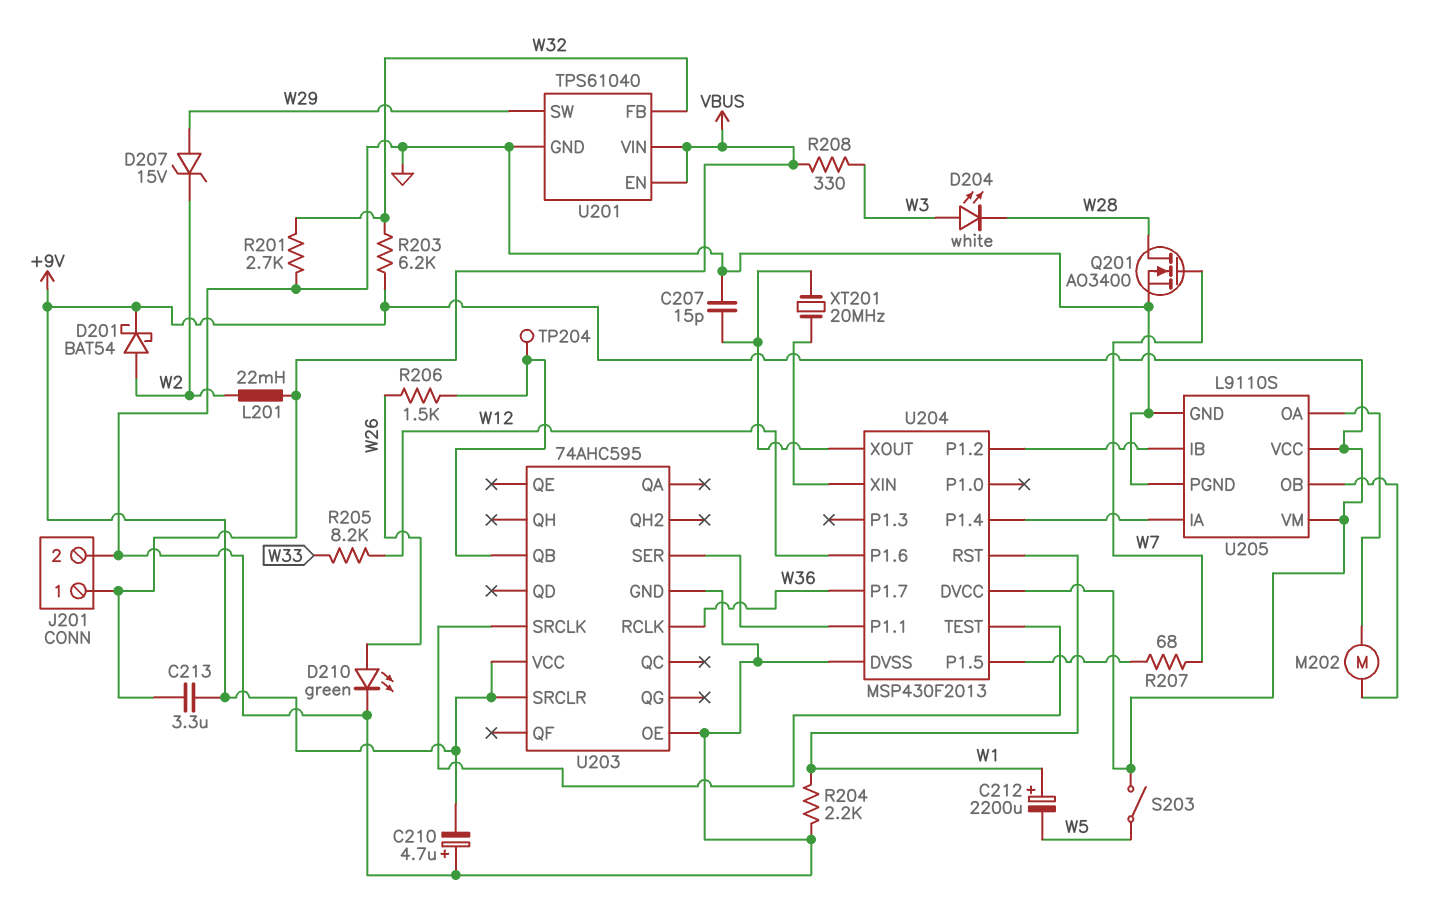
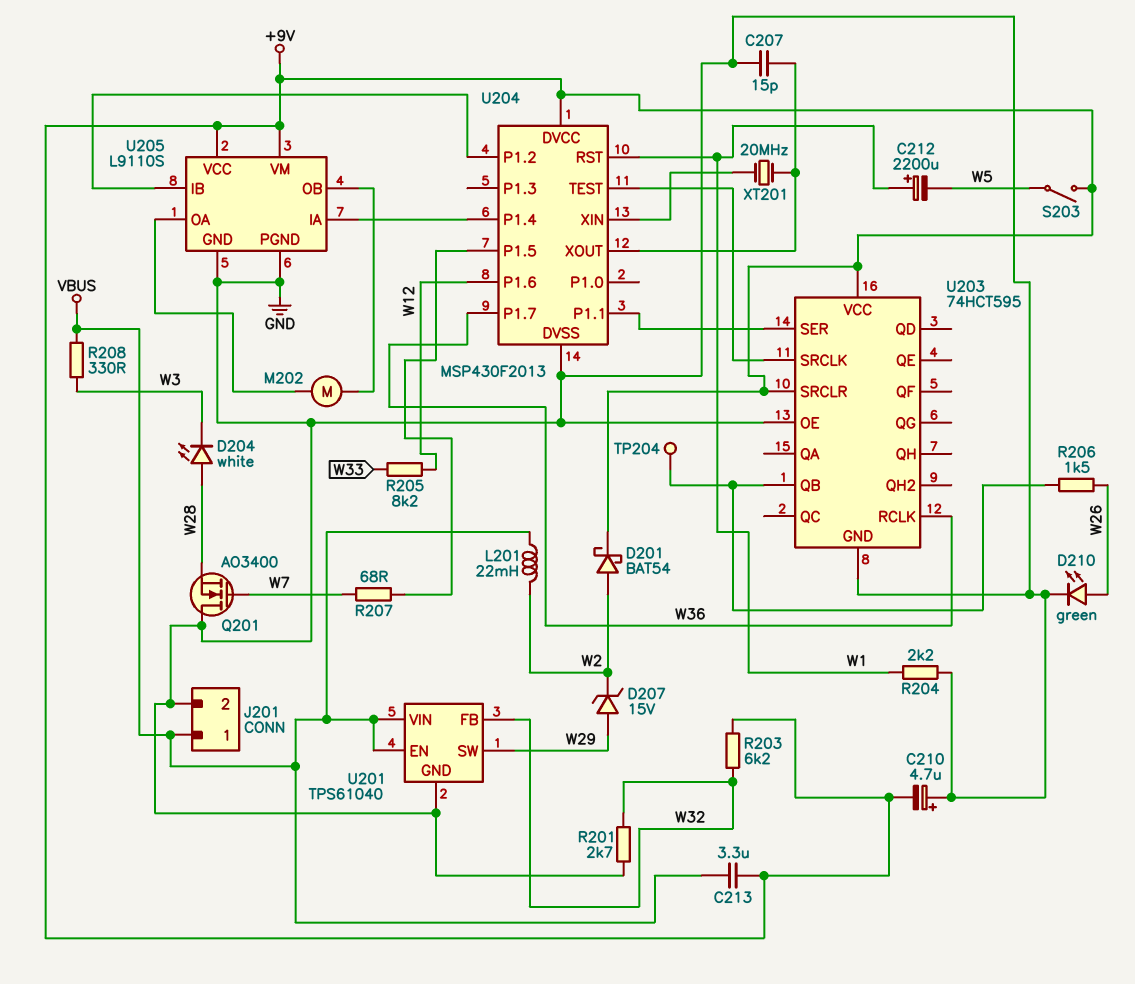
D204: LED white (A W3, K W28) -> LED white (A W28, K W3)
Q201: NMOS AO3400 (G W7, D W28, S GND) -> NMOS AO3400 (G W7, D GND, S W28)
U203: 74AHC595 -> 74HCT595

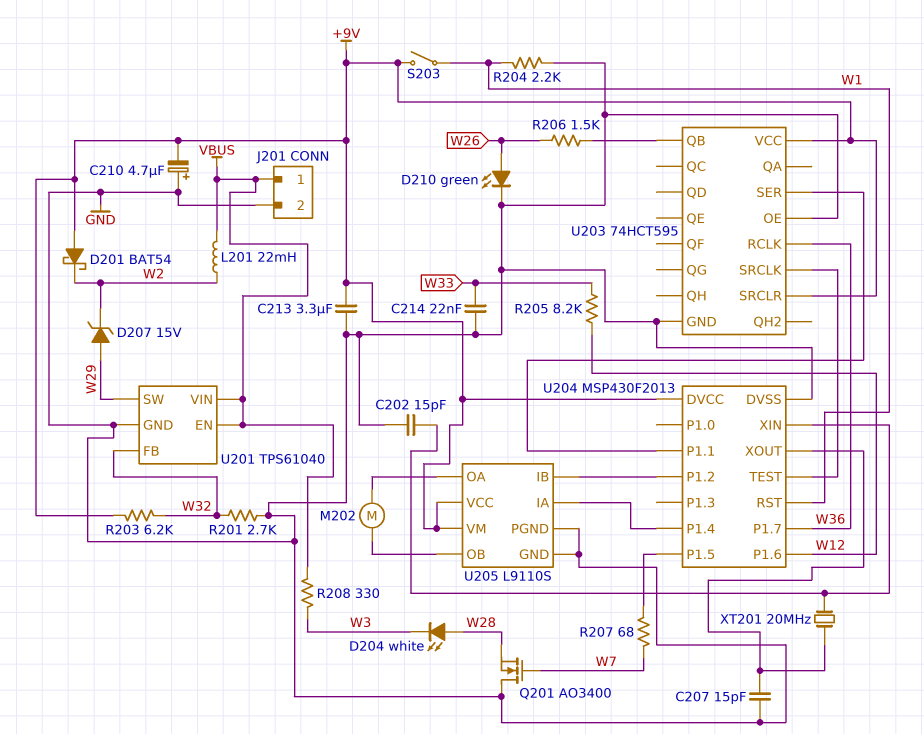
C202: none -> 15pF (GND, U204/XIN)
C212: 2200uF (plus W1, minus W5) -> none
C213: 3.3uF (+9V, VBUS) -> 3.3uF (+9V, GND)
C214: none -> 22nF (GND, W33)
D201: schottky BAT54 (A W2, K +9V) -> schottky BAT54 (A +9V, K W2)
S203: switch (+9V, W5) -> switch (+9V, W1)
TP204: test point (U203/QB) -> none

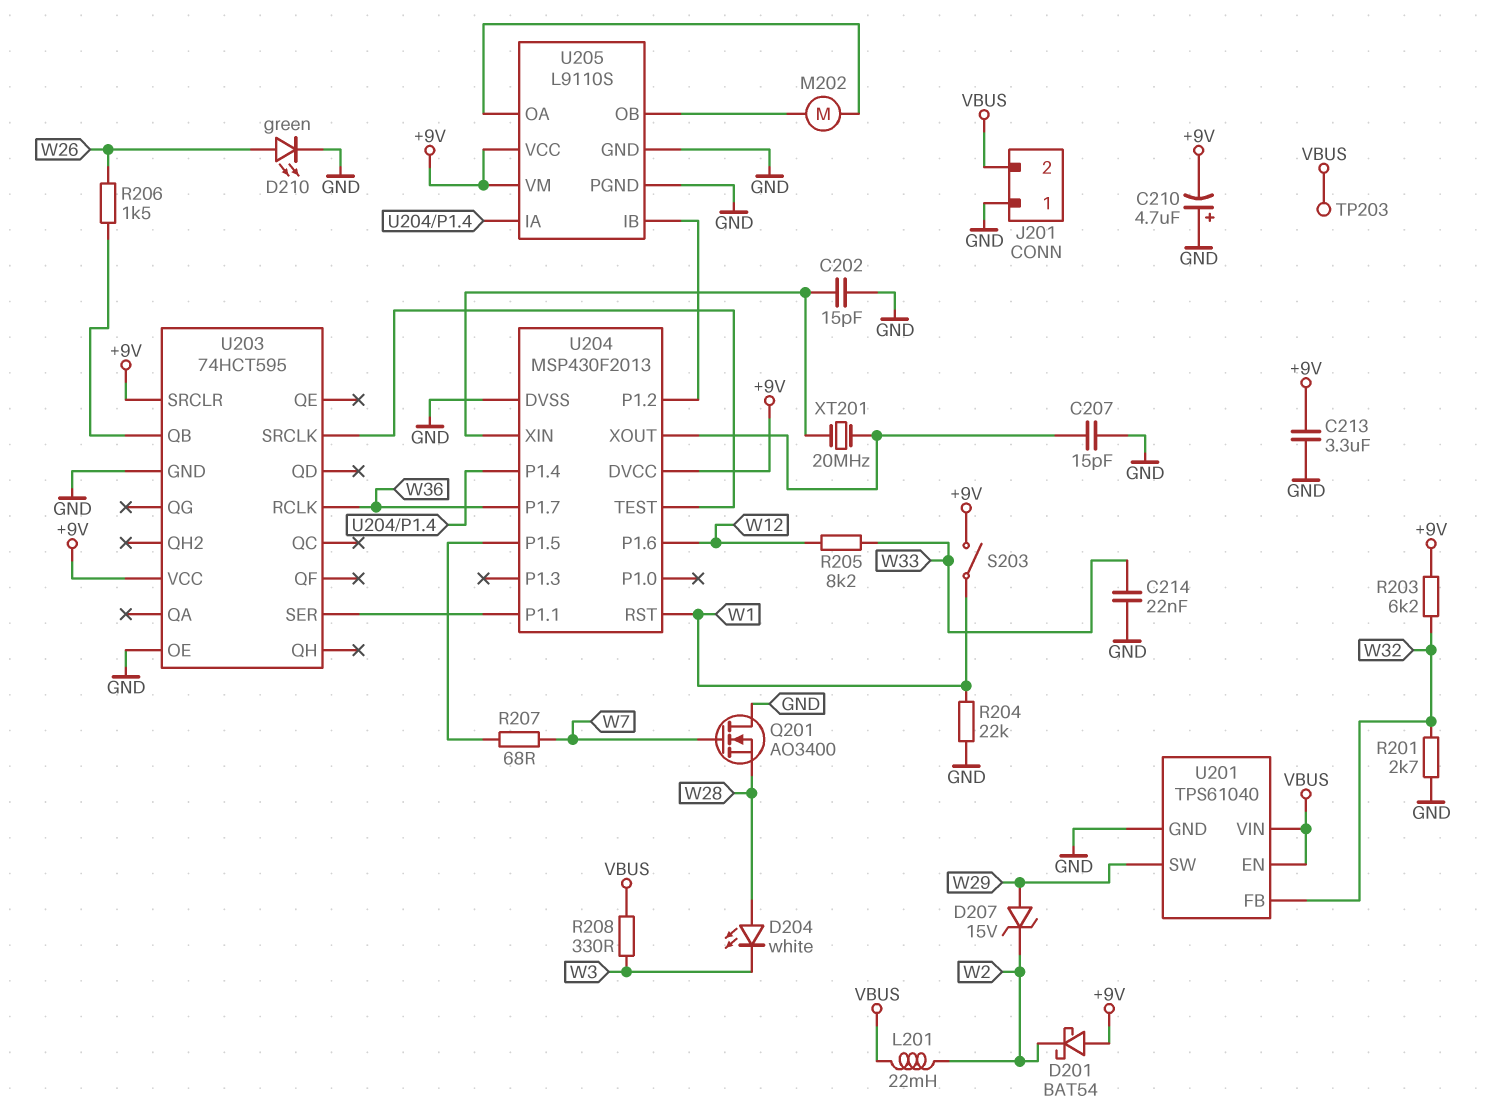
J201 pin 1: VBUS -> GND
J201 pin 2: GND -> VBUS
R204: 2.2k (GND, W1) -> 22k (GND, W1)
TP203: none -> test point (VBUS)

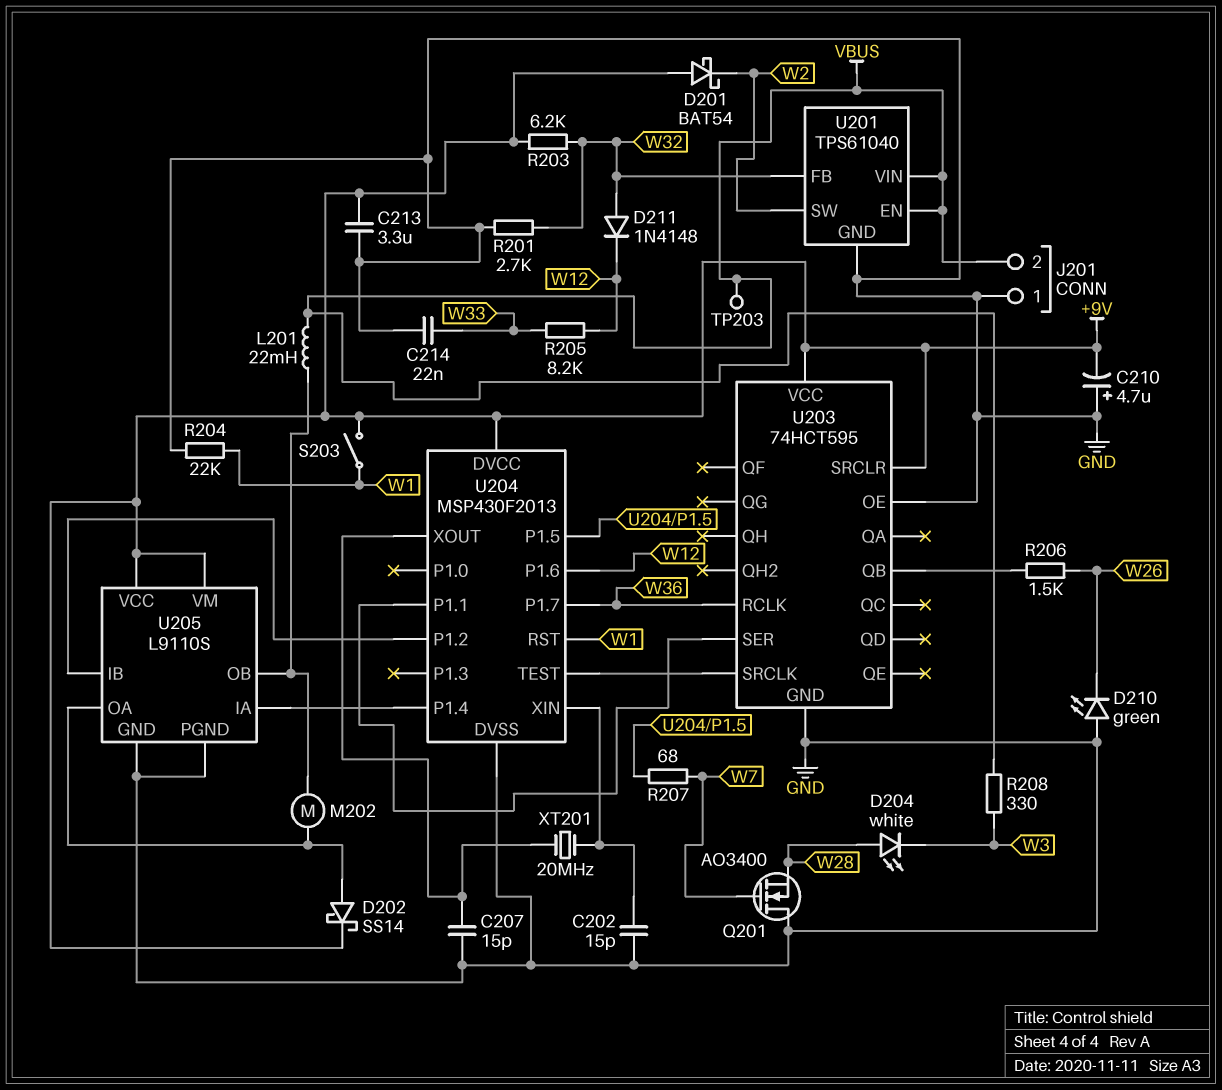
D202: none -> schottky SS14 (A U205/OA, K +9V)
D207: zener 15V (A W29, K W2) -> none
D210: LED green (A W26, K GND) -> LED green (A GND, K W26)
D211: none -> diode 1N4148 (A W32, K W12)
L201: 22mH (VBUS, W2) -> 22mH (U205/OB, VBUS)
U201 pin SW: W29 -> W2

